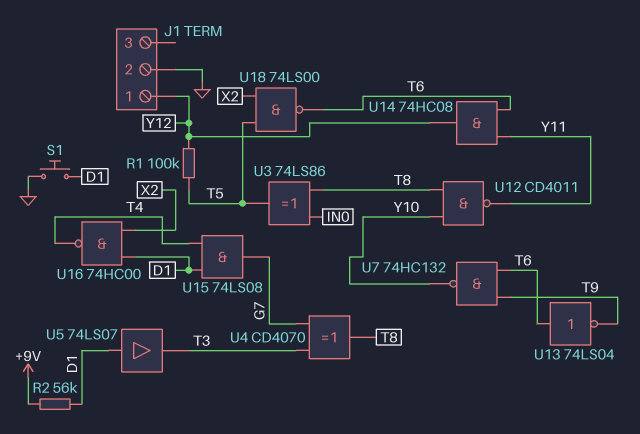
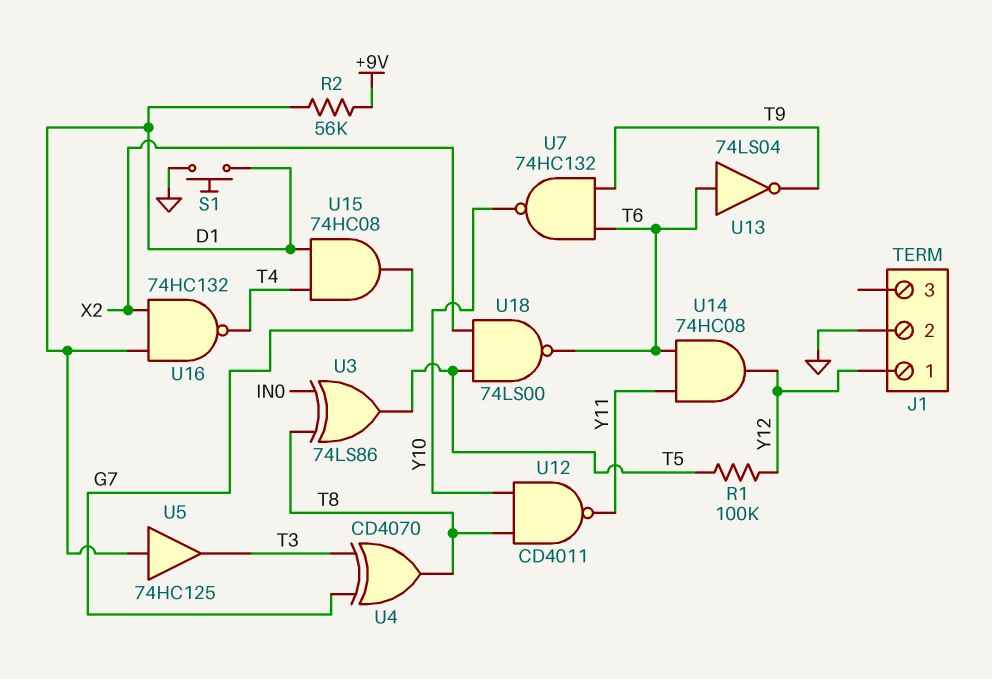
U5: buffer 74LS07 (in D1, out T3) -> buffer 74HC125 (in D1, out T3)
U15: AND 74LS08 (in D1, in T4, out G7) -> AND 74HC08 (in D1, in T4, out G7)
U16: NAND 74HC00 (in D1, in X2, out T4) -> NAND 74HC132 (in D1, in X2, out T4)

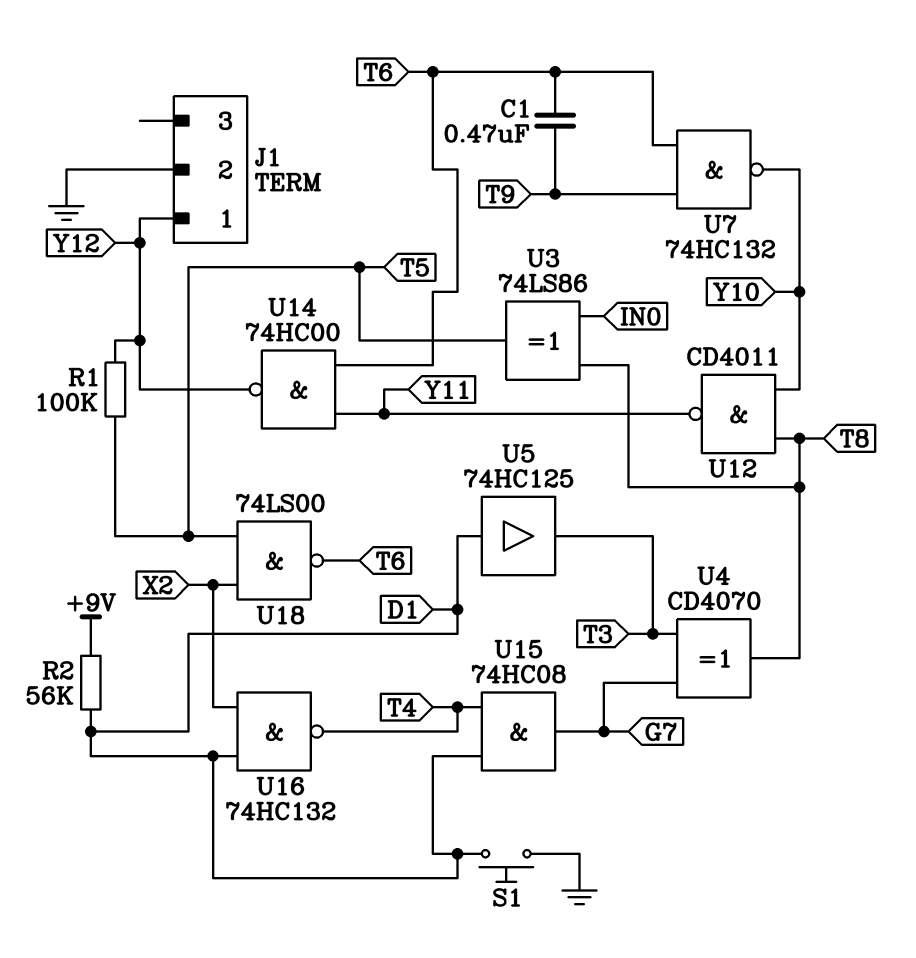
C1: none -> 470nF (T6, T9)
U13: NOT 74LS04 (in T6, out T9) -> none
U14: AND 74HC08 (in T6, in Y11, out Y12) -> NAND 74HC00 (in T6, in Y11, out Y12)

